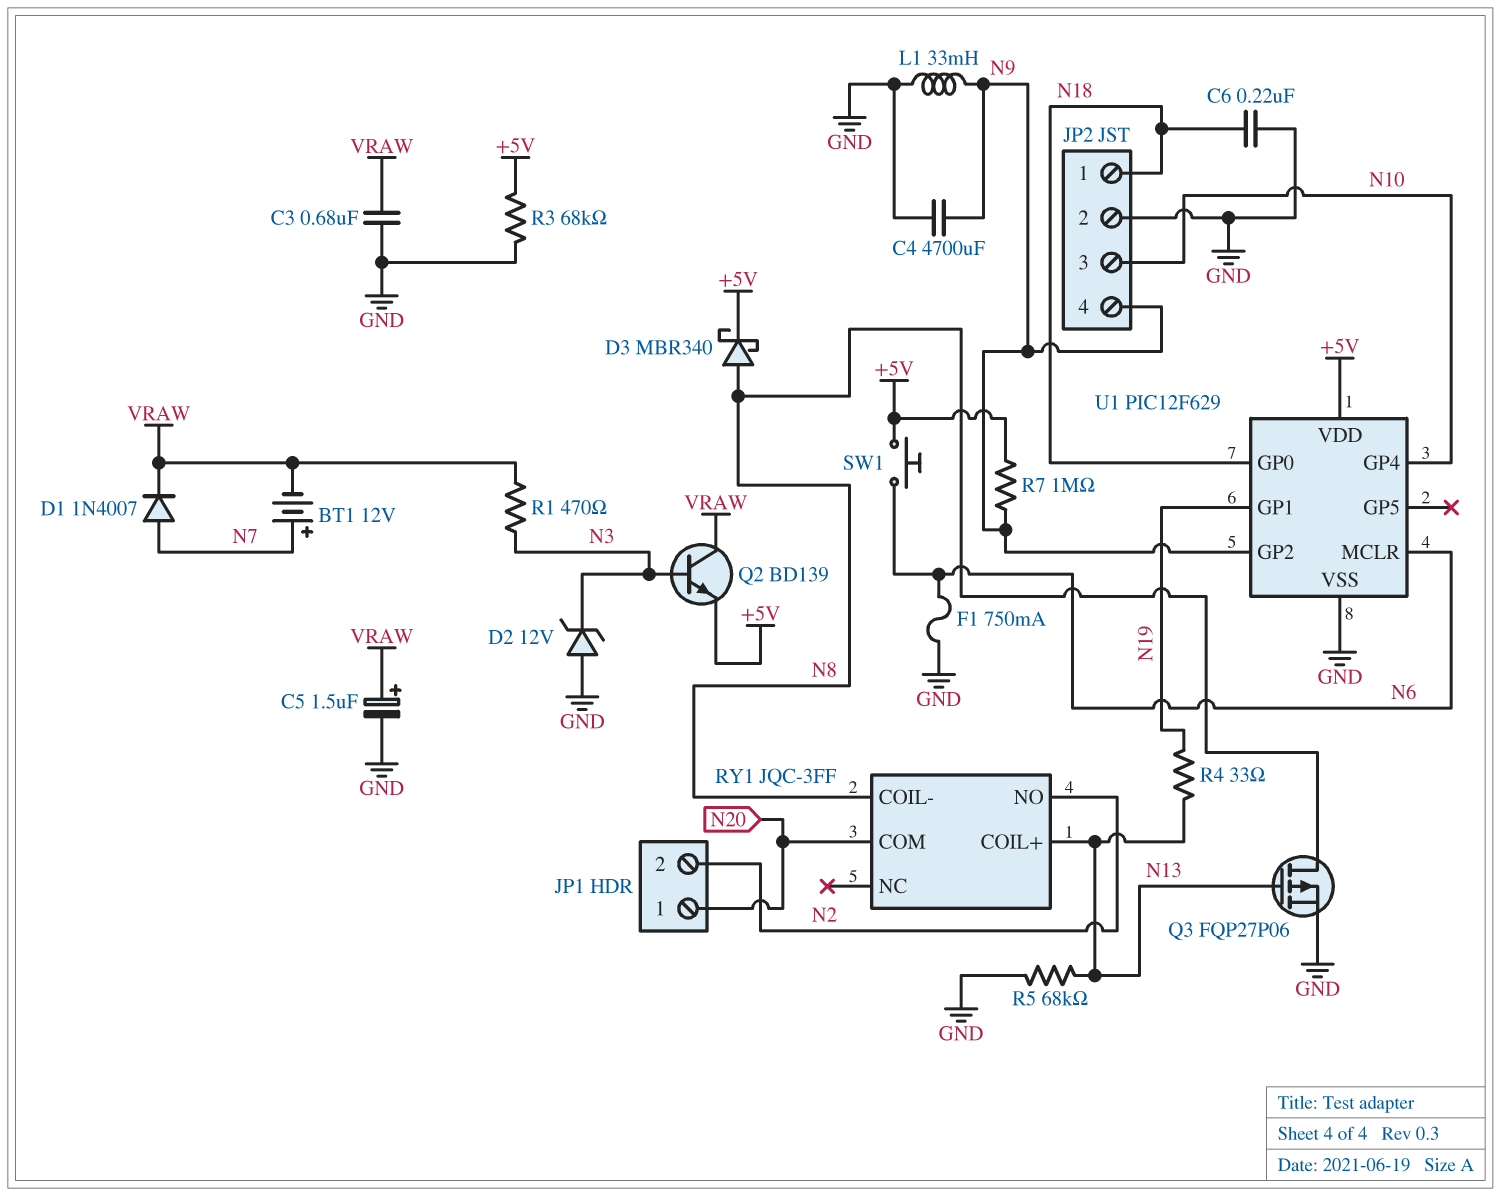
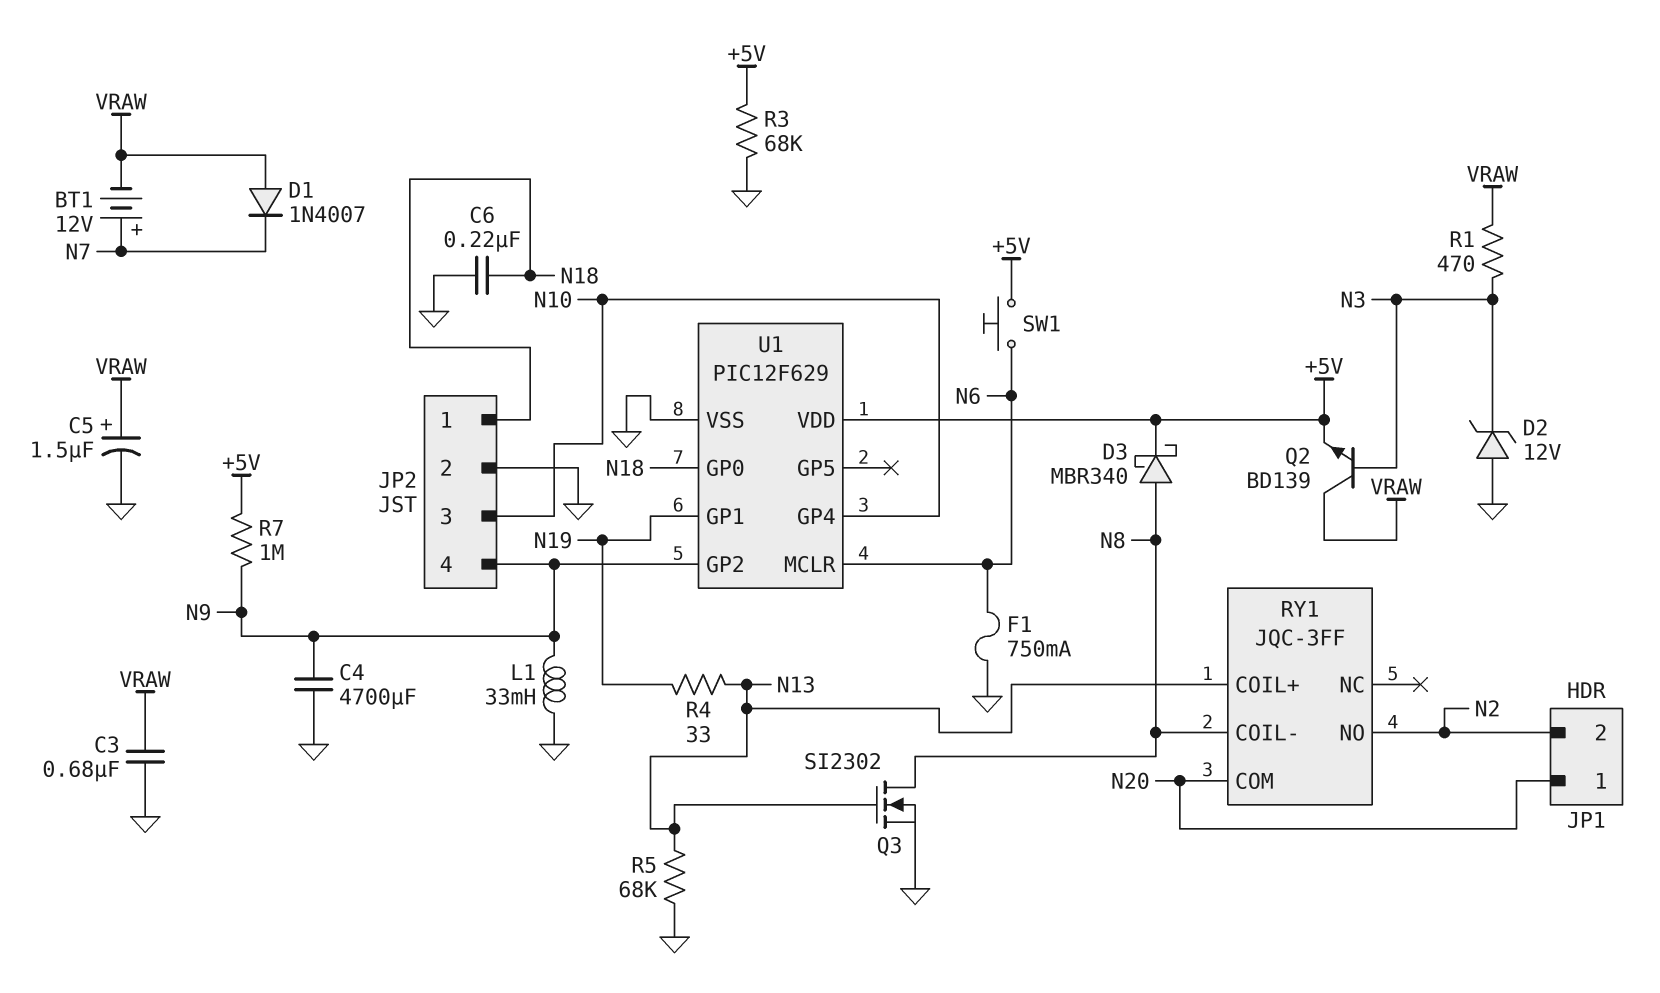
D1: diode 1N4007 (A N7, K VRAW) -> diode 1N4007 (A VRAW, K N7)
Q3: PMOS FQP27P06 (G N13, D N8, S GND) -> NMOS SI2302 (G N13, D N8, S GND)

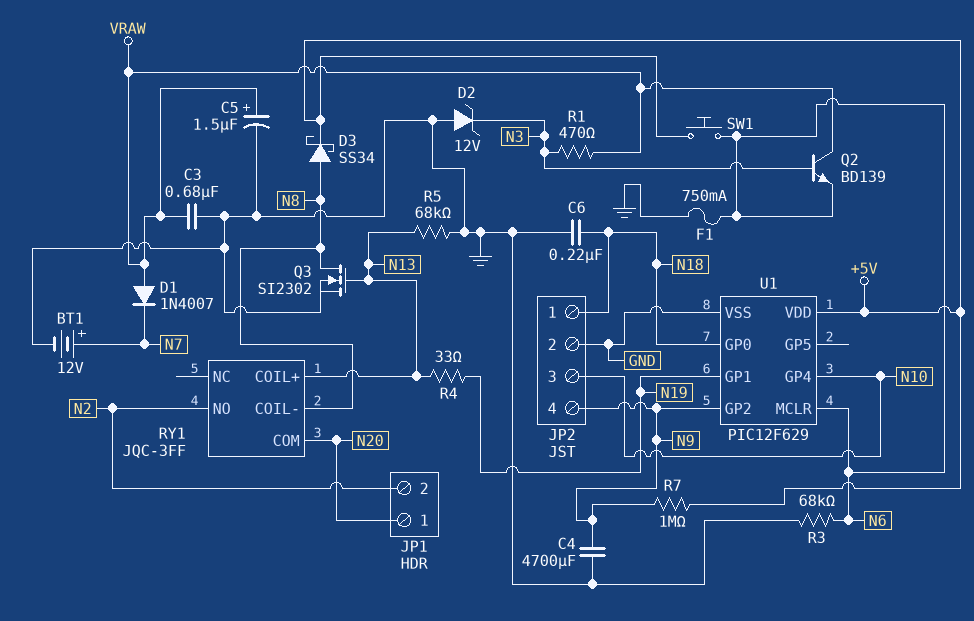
BT1: 12V (plus N7, minus VRAW) -> 12V (plus N7, minus GND)
D3: schottky MBR340 (A N8, K +5V) -> schottky SS34 (A N8, K +5V)
L1: 33mH (GND, N9) -> none
Q2: NPN BD139 (B N3, C VRAW, E +5V) -> NPN BD139 (B N3, C VRAW, E N6)
R3: 68k (+5V, GND) -> 68k (GND, N6)

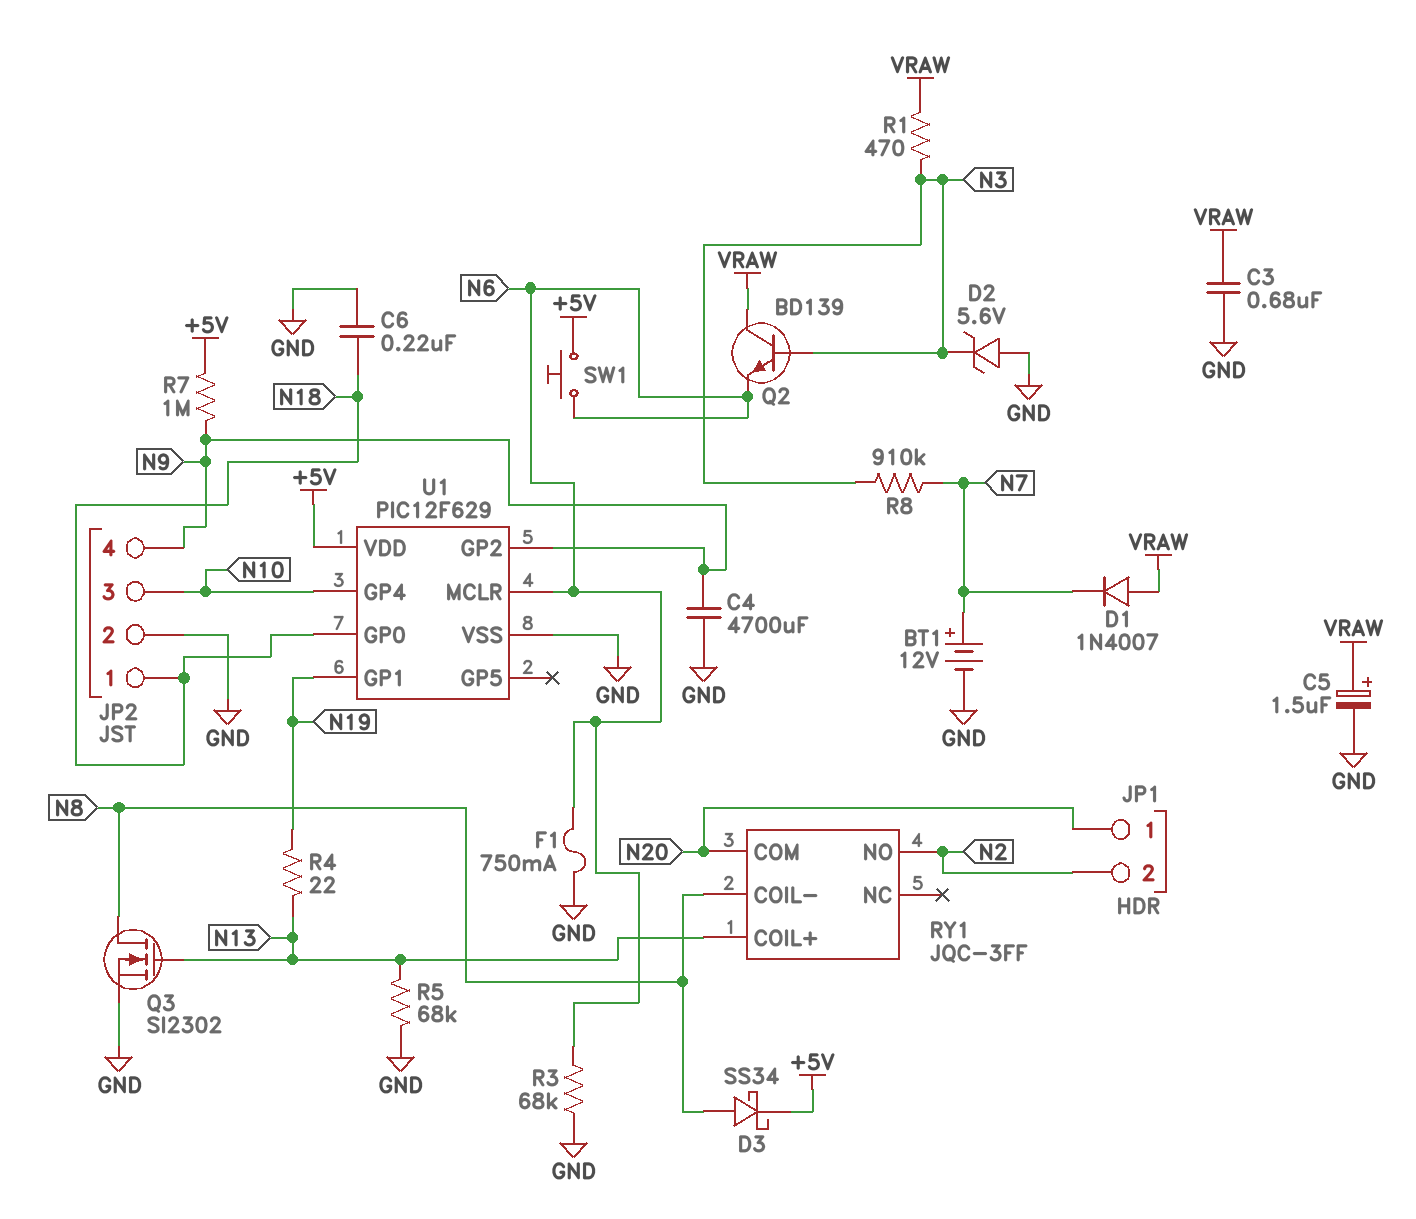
D2: zener 12V (A GND, K N3) -> zener 5.6V (A GND, K N3)
R4: 33 (N13, N19) -> 22 (N13, N19)
R8: none -> 910k (N3, N7)

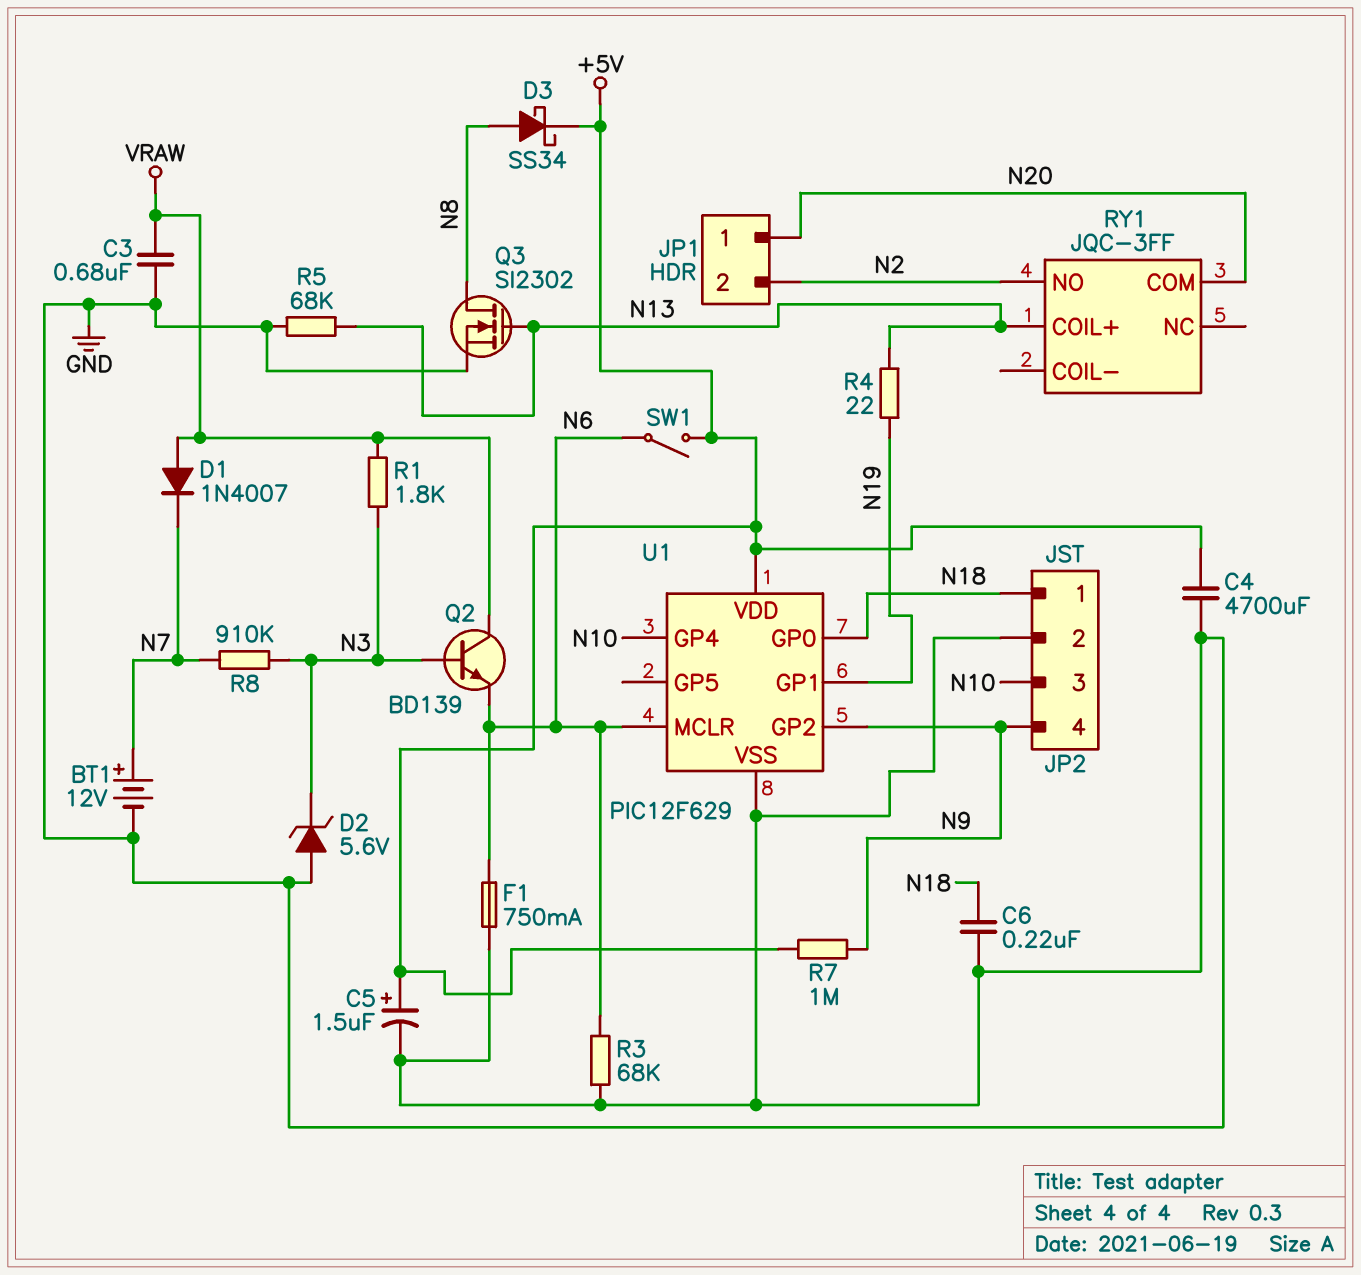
C4: 4700uF (GND, N9) -> 4700uF (+5V, GND)
C5: 1.5uF (plus VRAW, minus GND) -> 1.5uF (plus +5V, minus GND)
R1: 470 (N3, VRAW) -> 1.8k (N3, VRAW)
RY1 pin COIL-: N8 -> none
SW1: button (+5V, N6) -> switch (+5V, N6)

